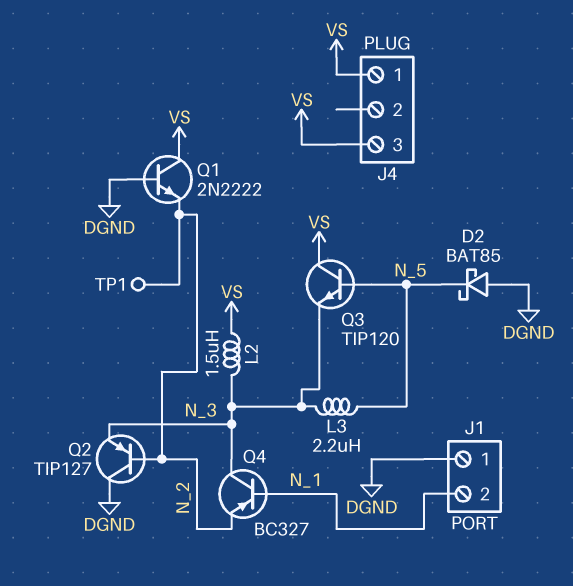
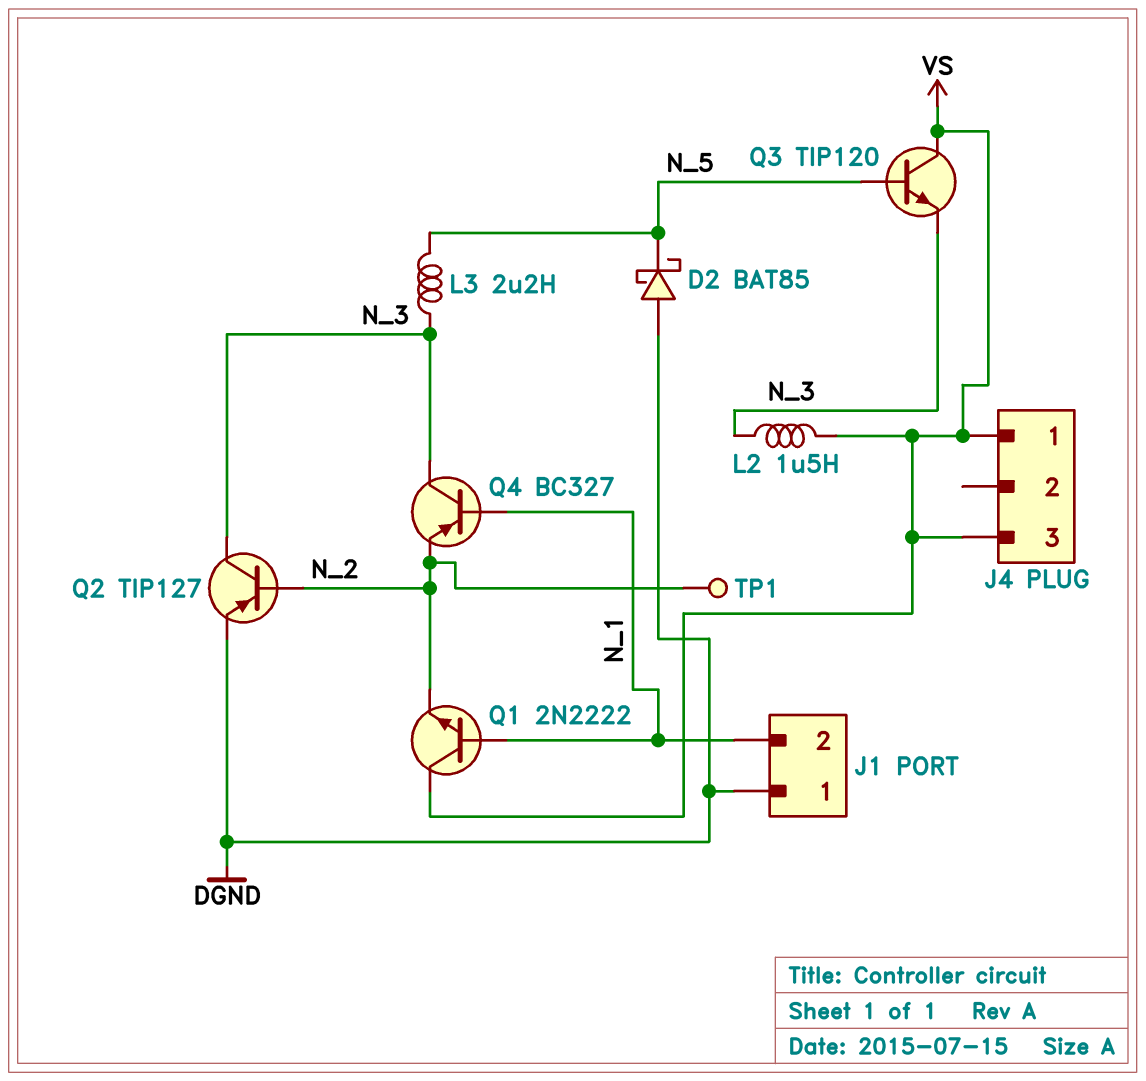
Q1: NPN 2N2222 (B DGND, C VS, E N_2) -> NPN 2N2222 (B N_1, C VS, E N_2)
Q2: PNP TIP127 (B N_2, C DGND, E N_3) -> PNP TIP127 (B N_2, C N_3, E DGND)

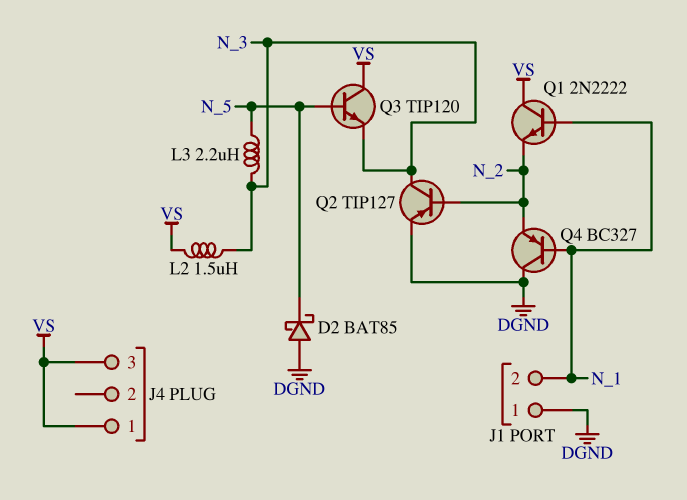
Q4: PNP BC327 (B N_1, C N_3, E N_2) -> PNP BC327 (B N_1, C DGND, E N_2)
TP1: test point (N_2) -> none

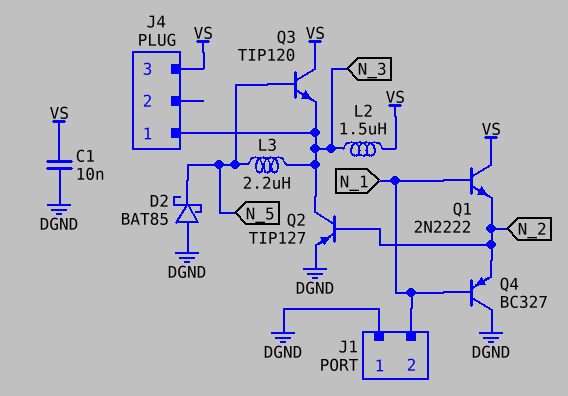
C1: none -> 10nF (DGND, VS)
J4 pin 1: VS -> N_3

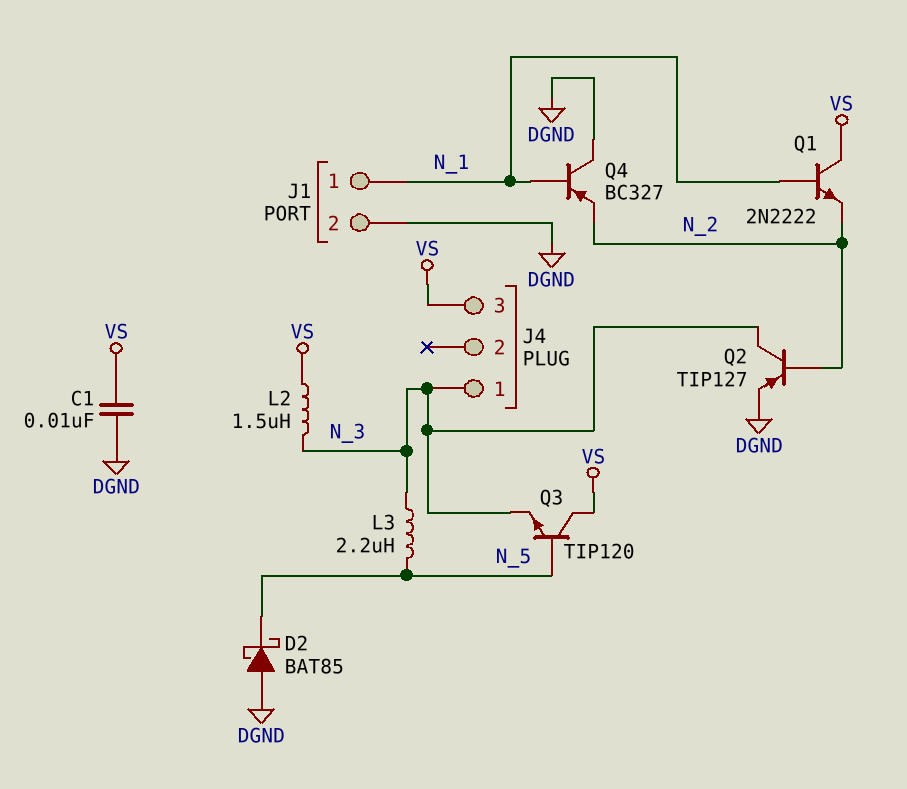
J1 pin 1: DGND -> N_1
J1 pin 2: N_1 -> DGND

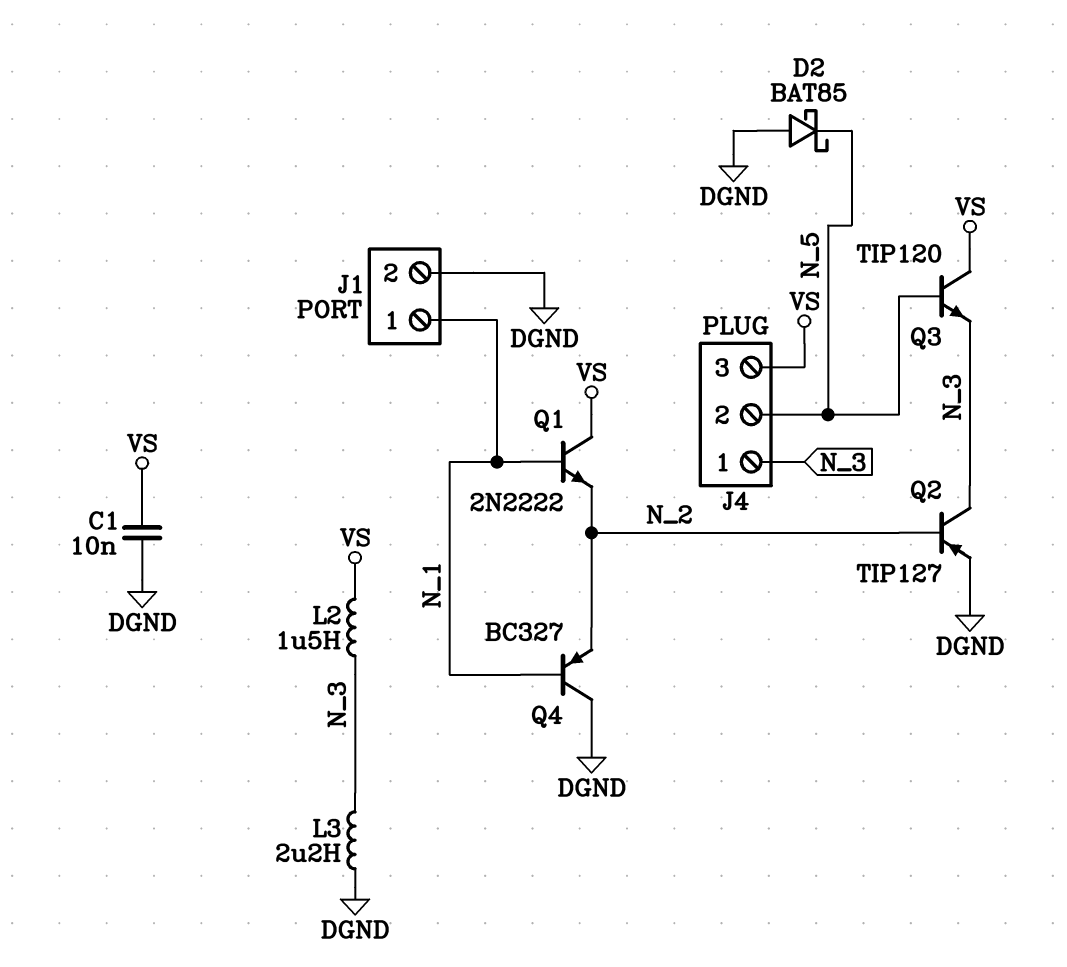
J4 pin 2: none -> N_5
L3: 2.2uH (N_3, N_5) -> 2.2uH (DGND, N_3)

